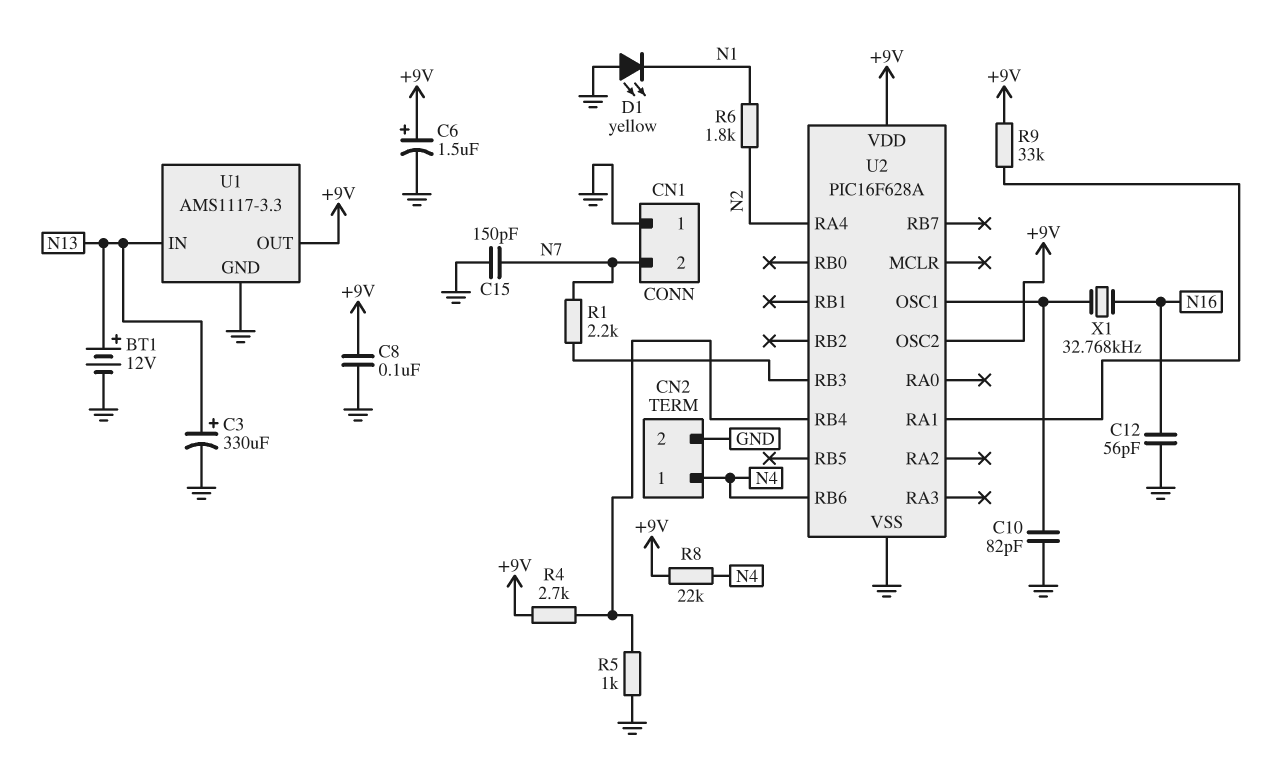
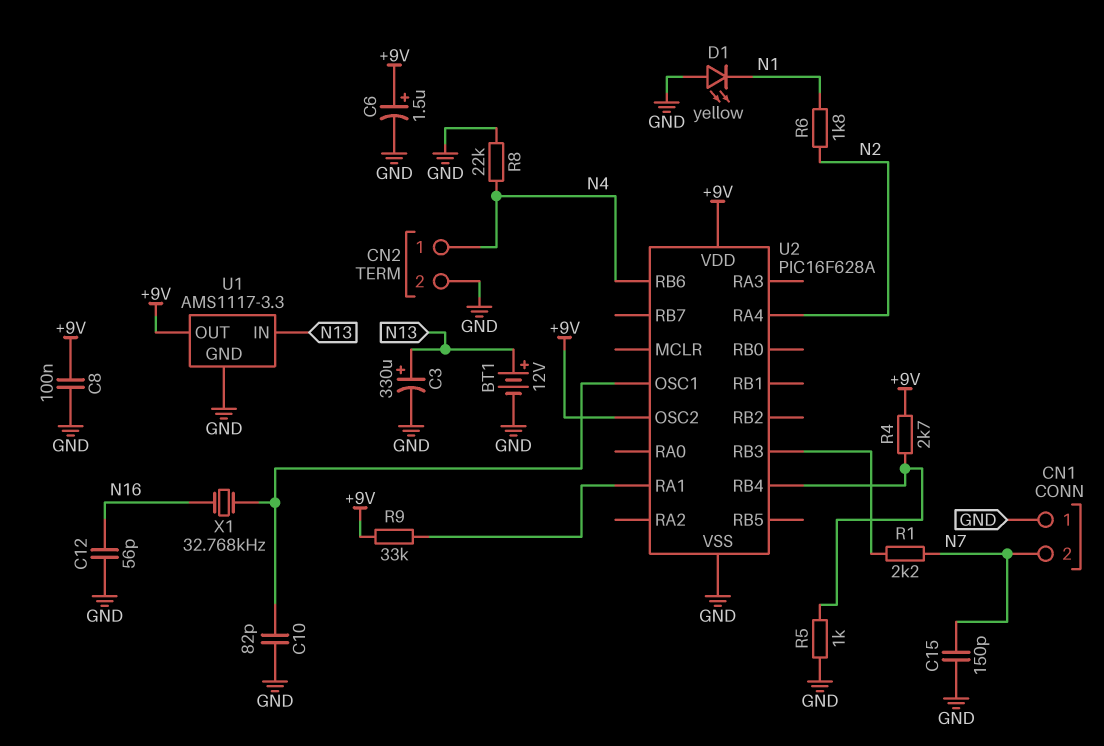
R8: 22k (+9V, N4) -> 22k (GND, N4)

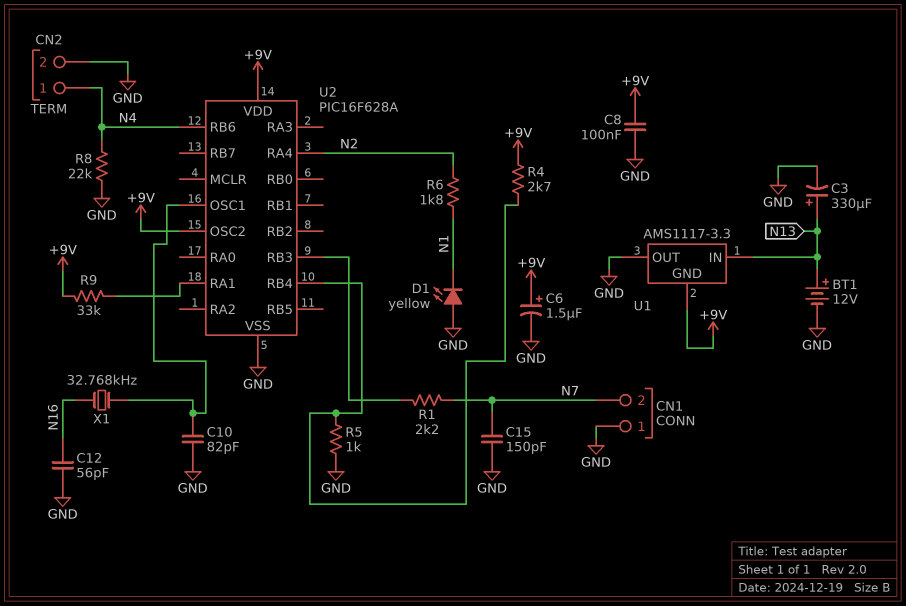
U1 pin GND: GND -> +9V
U1 pin OUT: +9V -> GND

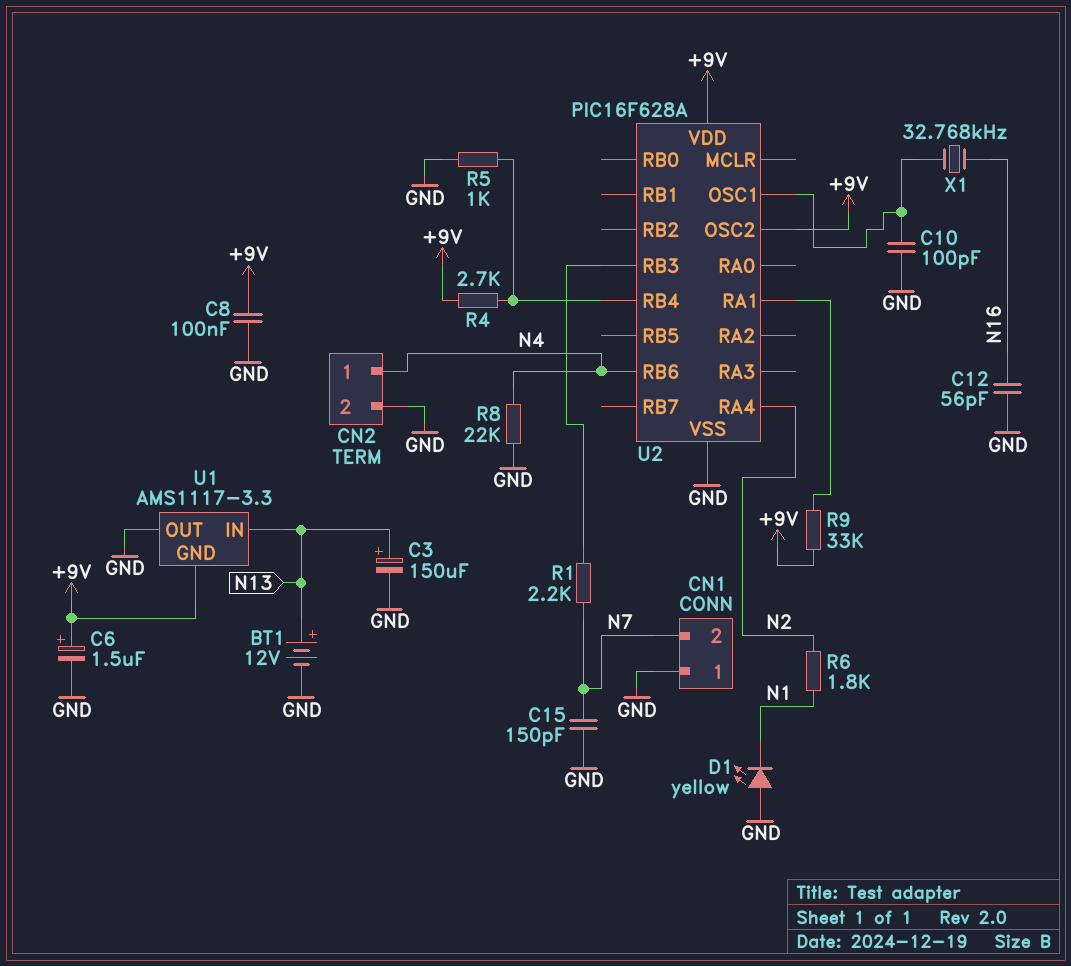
C3: 330uF (plus N13, minus GND) -> 150uF (plus N13, minus GND)
C10: 82pF (GND, U2/OSC1) -> 100pF (GND, U2/OSC1)

